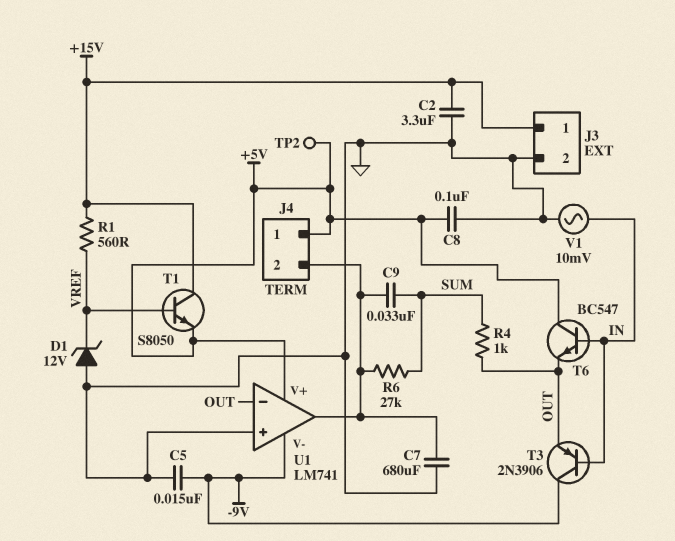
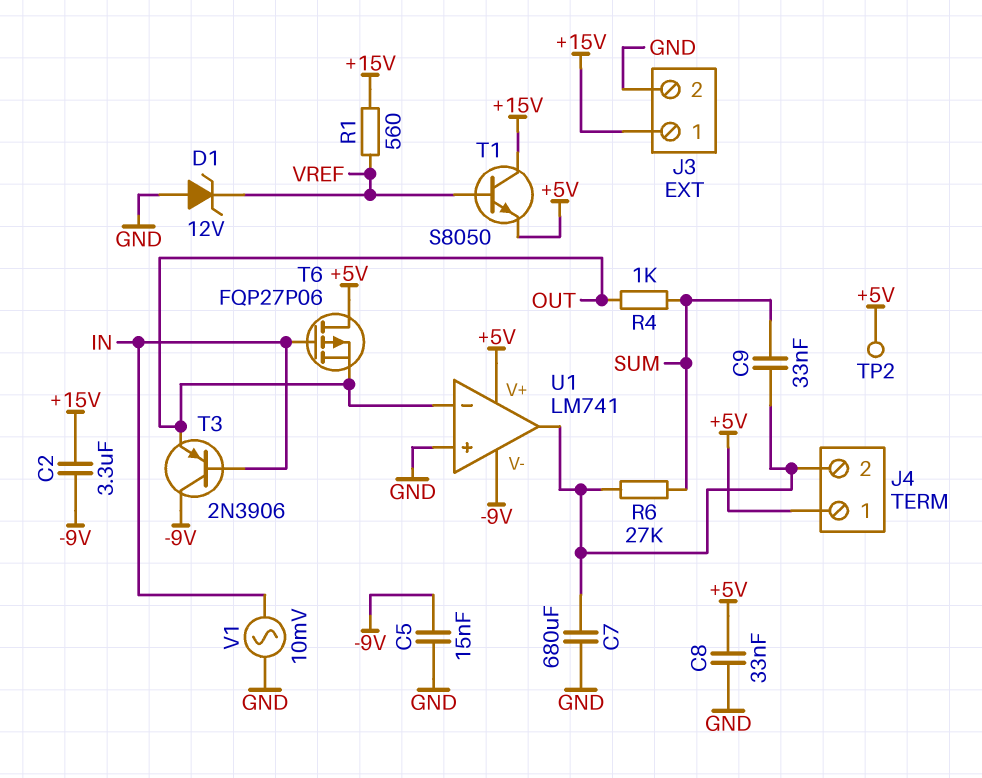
C2: 3.3uF (+15V, GND) -> 3.3uF (+15V, -9V)
C8: 100nF (+5V, GND) -> 33nF (+5V, GND)
T6: NPN BC547 (B IN, C +5V, E OUT) -> PMOS FQP27P06 (G IN, D +5V, S OUT)

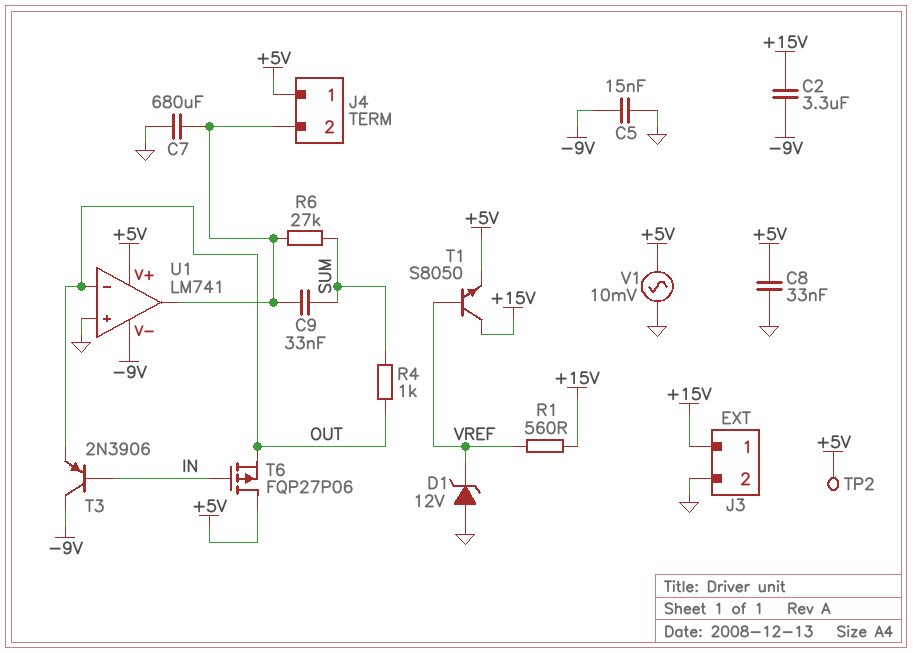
V1: AC 10mV (GND, IN) -> AC 10mV (+5V, GND)

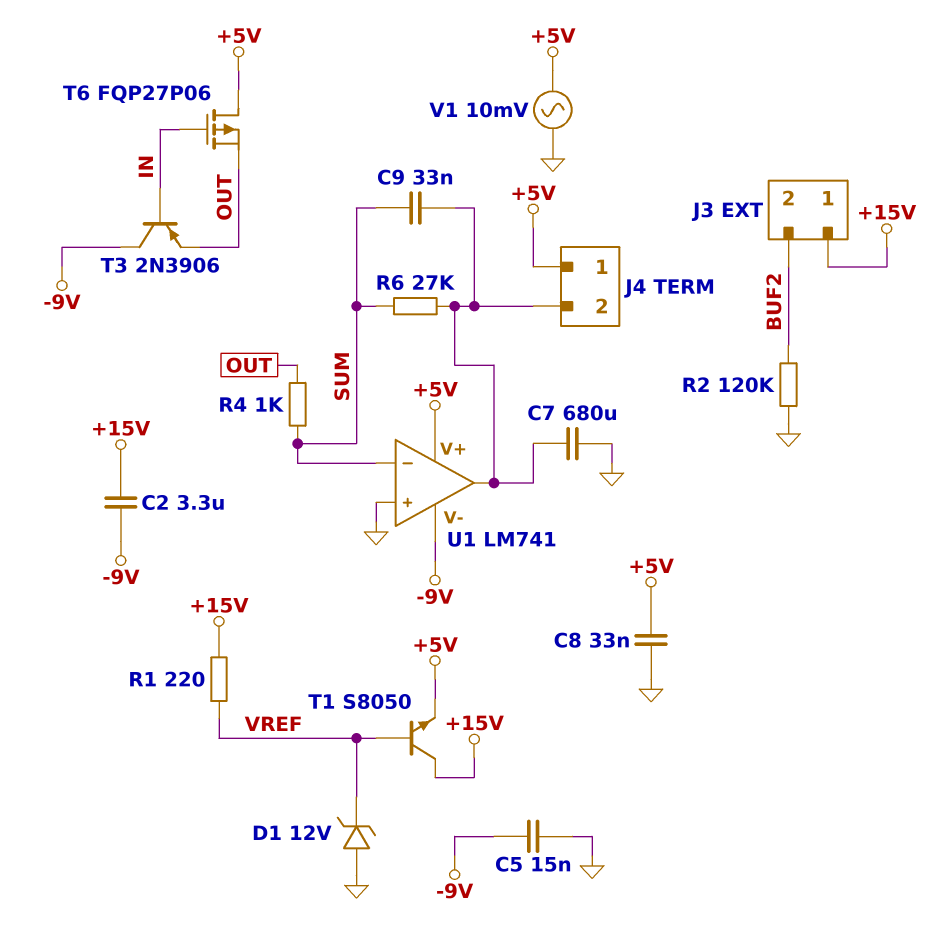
J3 pin 2: GND -> BUF2
R1: 560 (+15V, VREF) -> 220 (+15V, VREF)
R2: none -> 120k (BUF2, GND)
TP2: test point (+5V) -> none
U1 pin in-: OUT -> SUM

